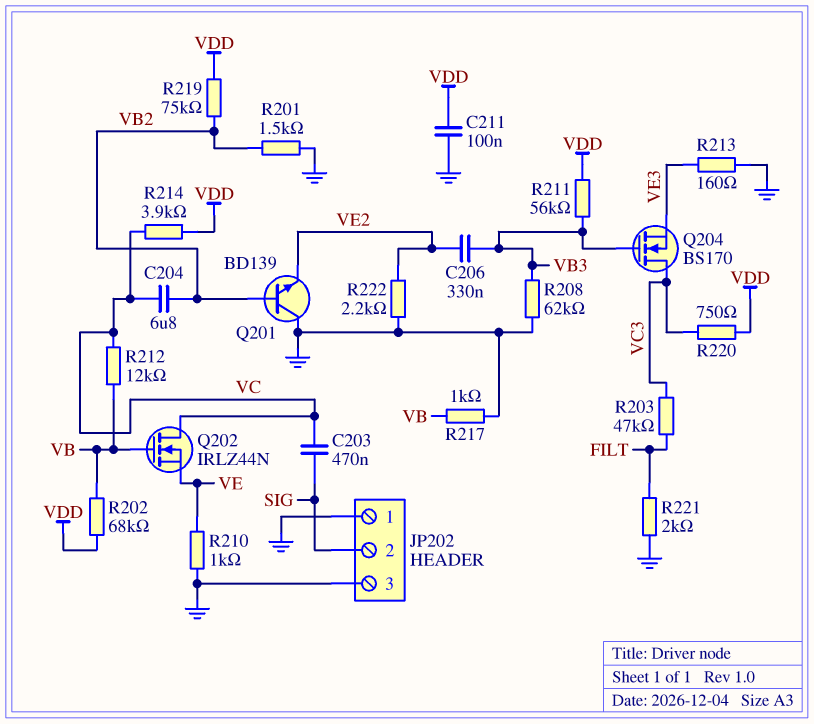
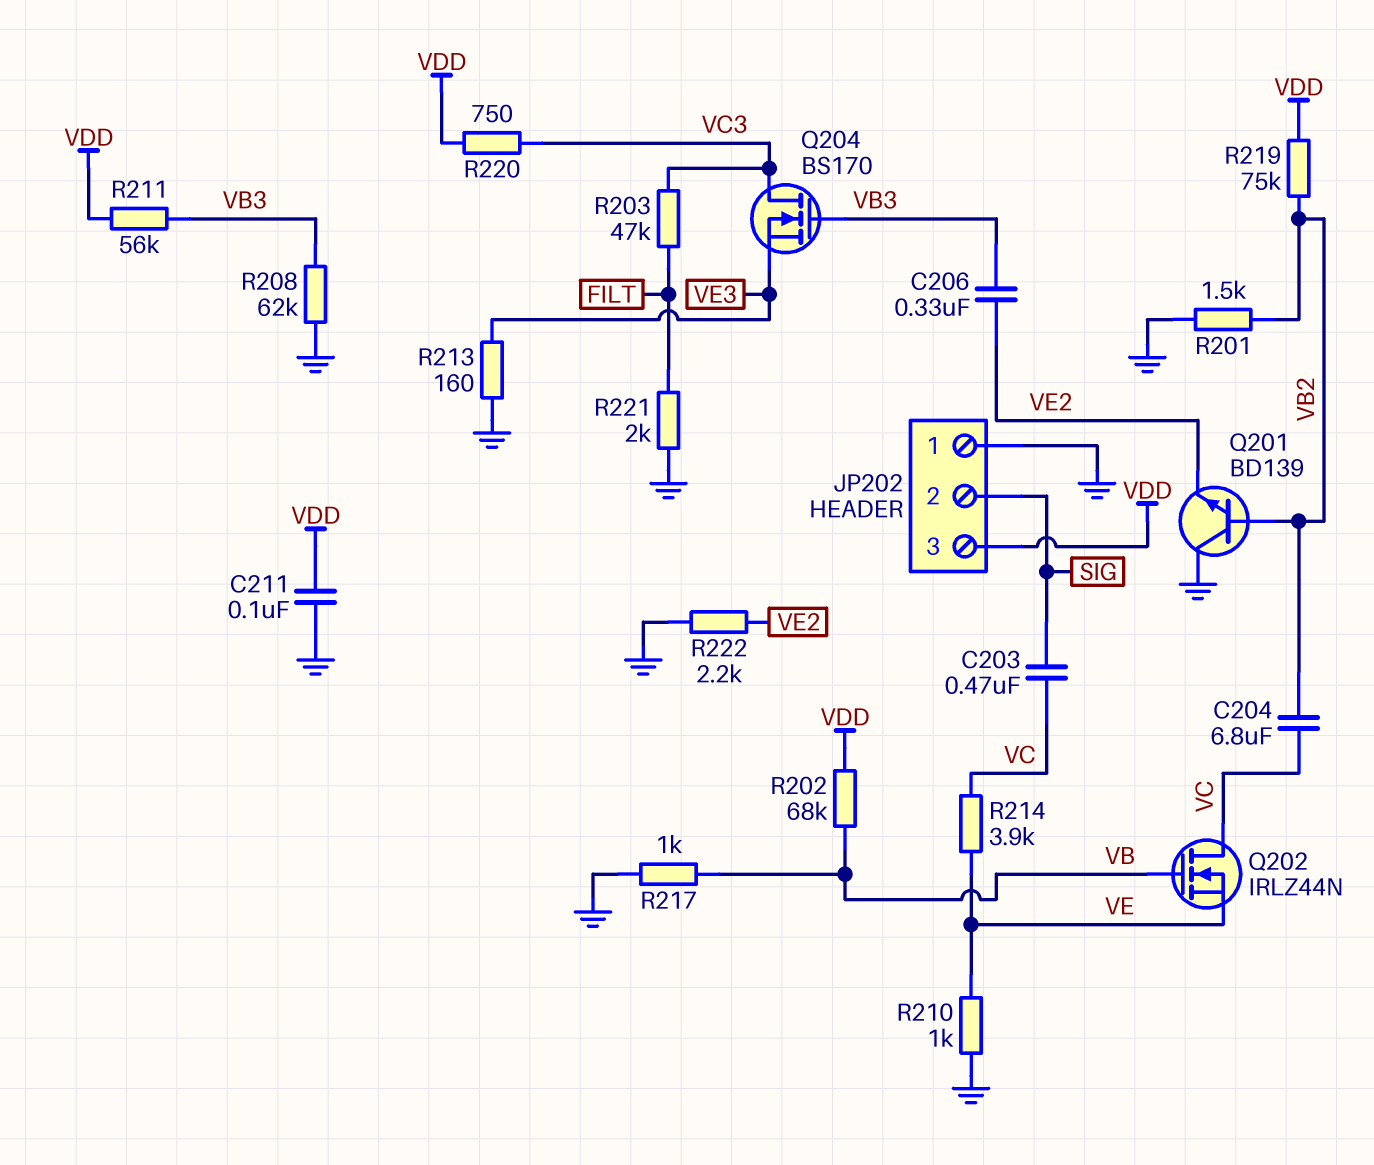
JP202 pin 3: GND -> VDD
R212: 12k (VB, VC) -> none
R214: 3.9k (VC, VDD) -> 3.9k (VC, VE)

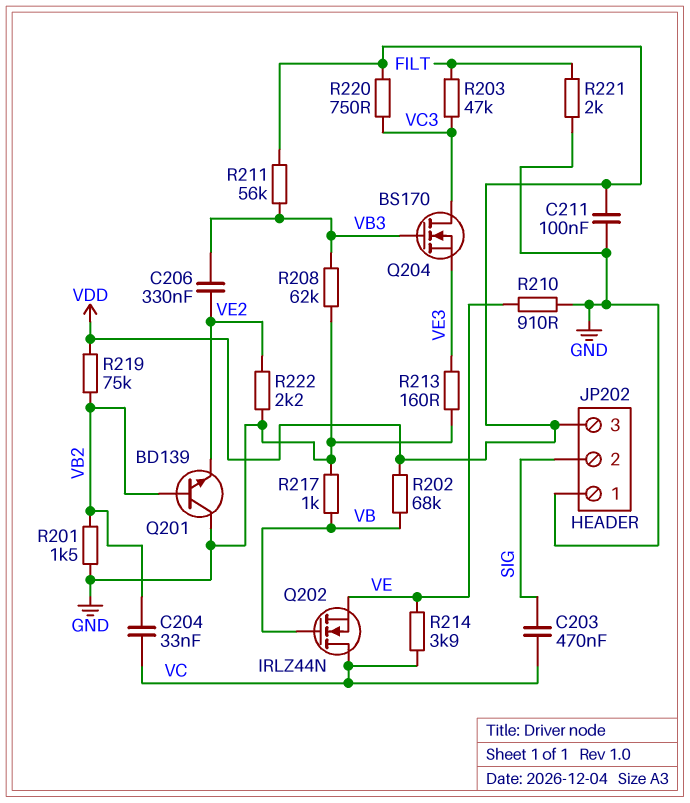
C204: 6.8uF (VB2, VC) -> 33nF (VB2, VC)
R210: 1k (GND, VE) -> 910 (GND, VE)

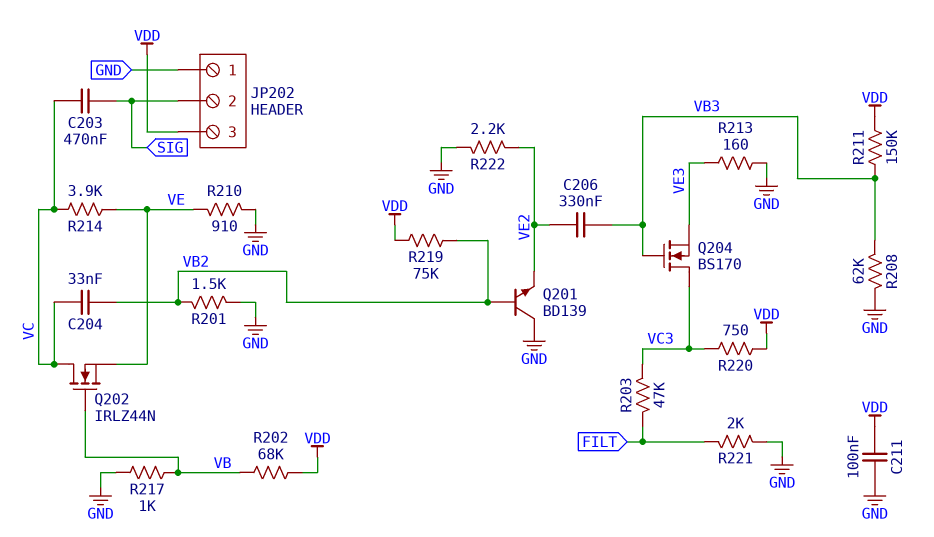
R211: 56k (VB3, VDD) -> 150k (VB3, VDD)

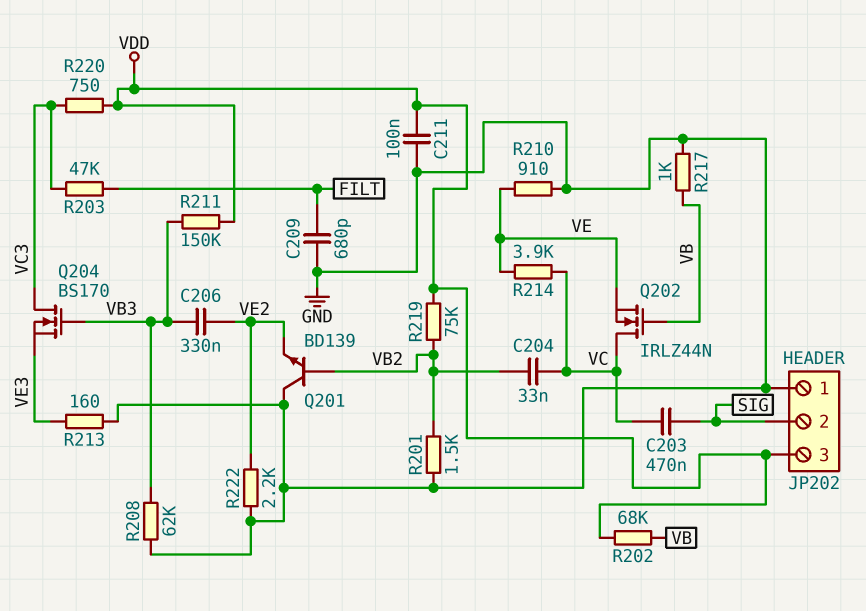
C209: none -> 680pF (FILT, GND)
R221: 2k (FILT, GND) -> none

